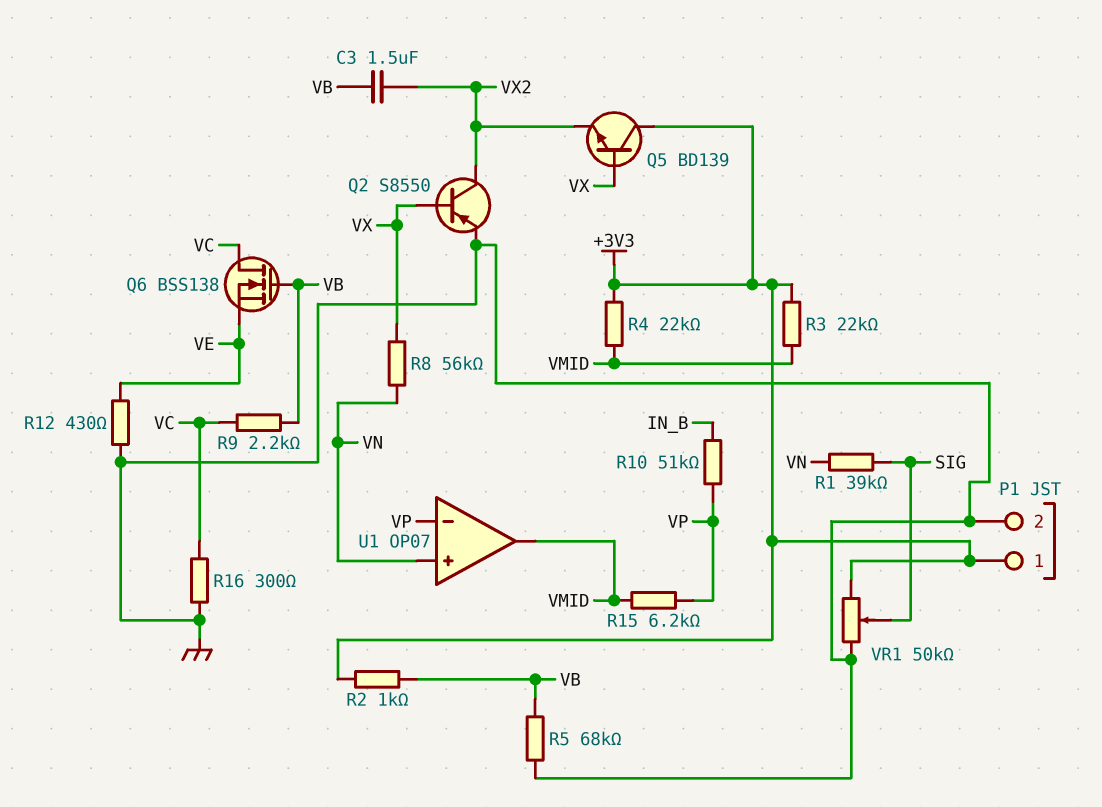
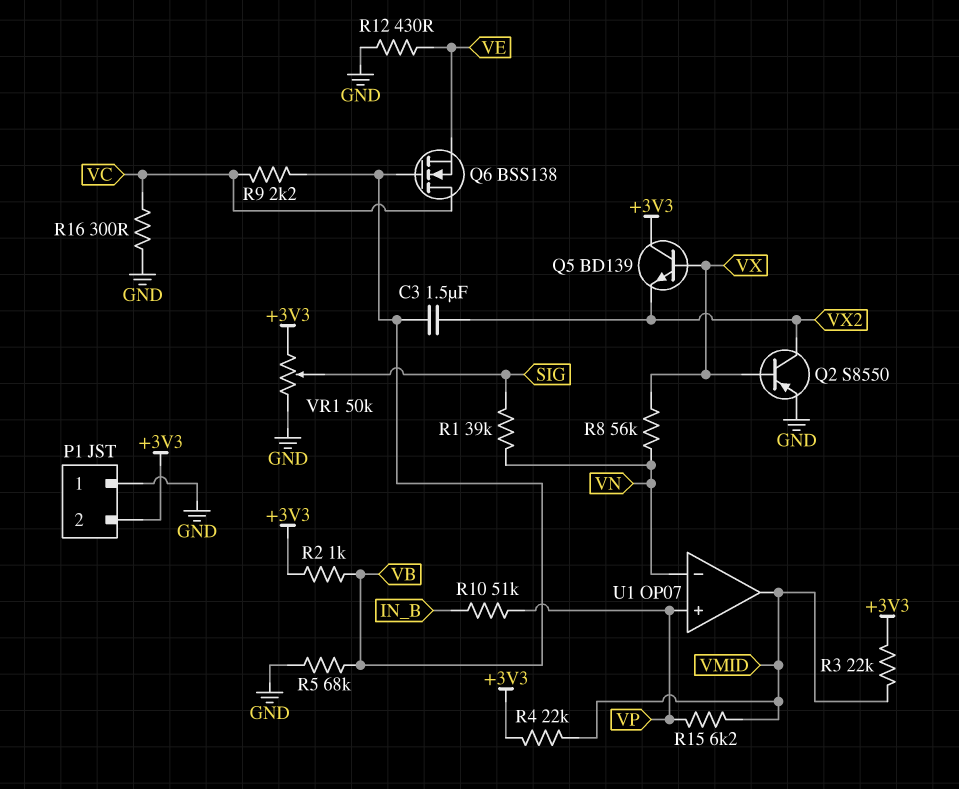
P1 pin 1: +3V3 -> GND
P1 pin 2: GND -> +3V3
U1 pin in+: VN -> VP
U1 pin in-: VP -> VN

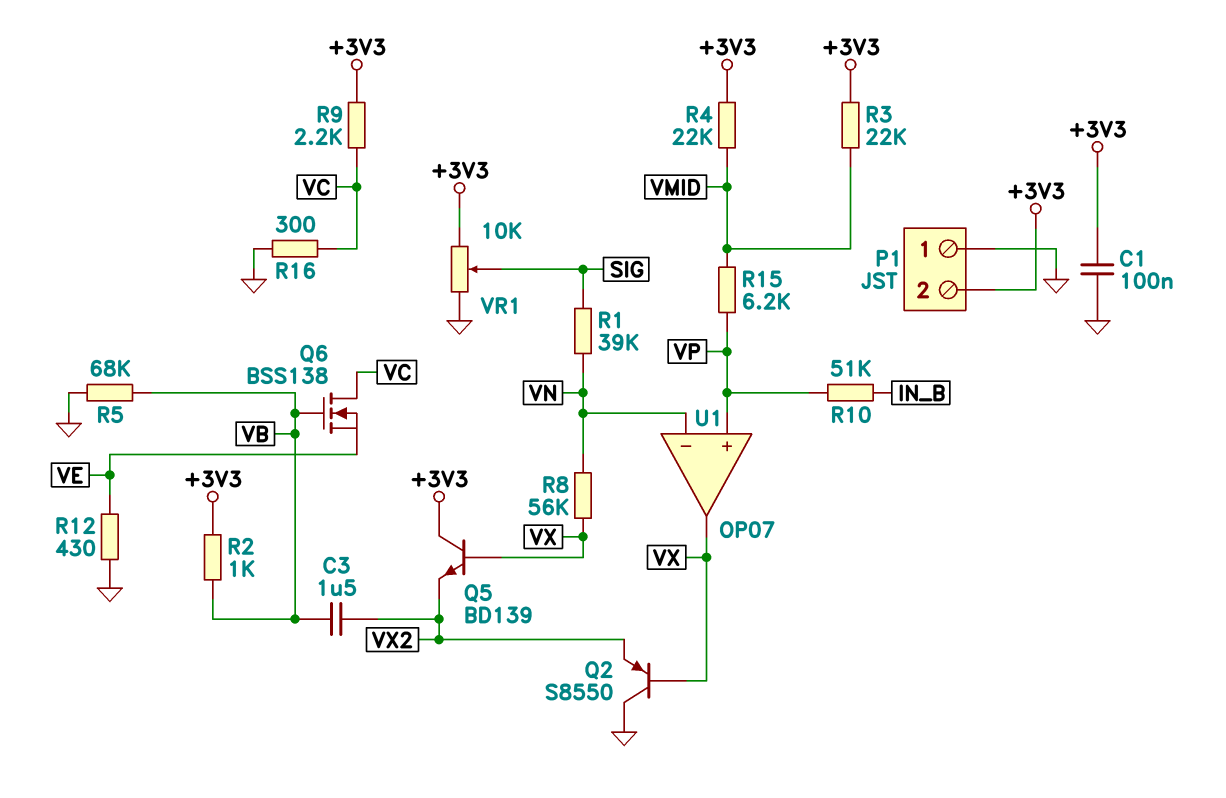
C1: none -> 100nF (+3V3, GND)
Q2: PNP S8550 (B VX, C VX2, E GND) -> PNP S8550 (B VX, C GND, E VX2)
R9: 2.2k (VB, VC) -> 2.2k (+3V3, VC)
U1 pin out: VMID -> VX
VR1: 50k (+3V3, GND, wiper SIG) -> 10k (+3V3, GND, wiper SIG)

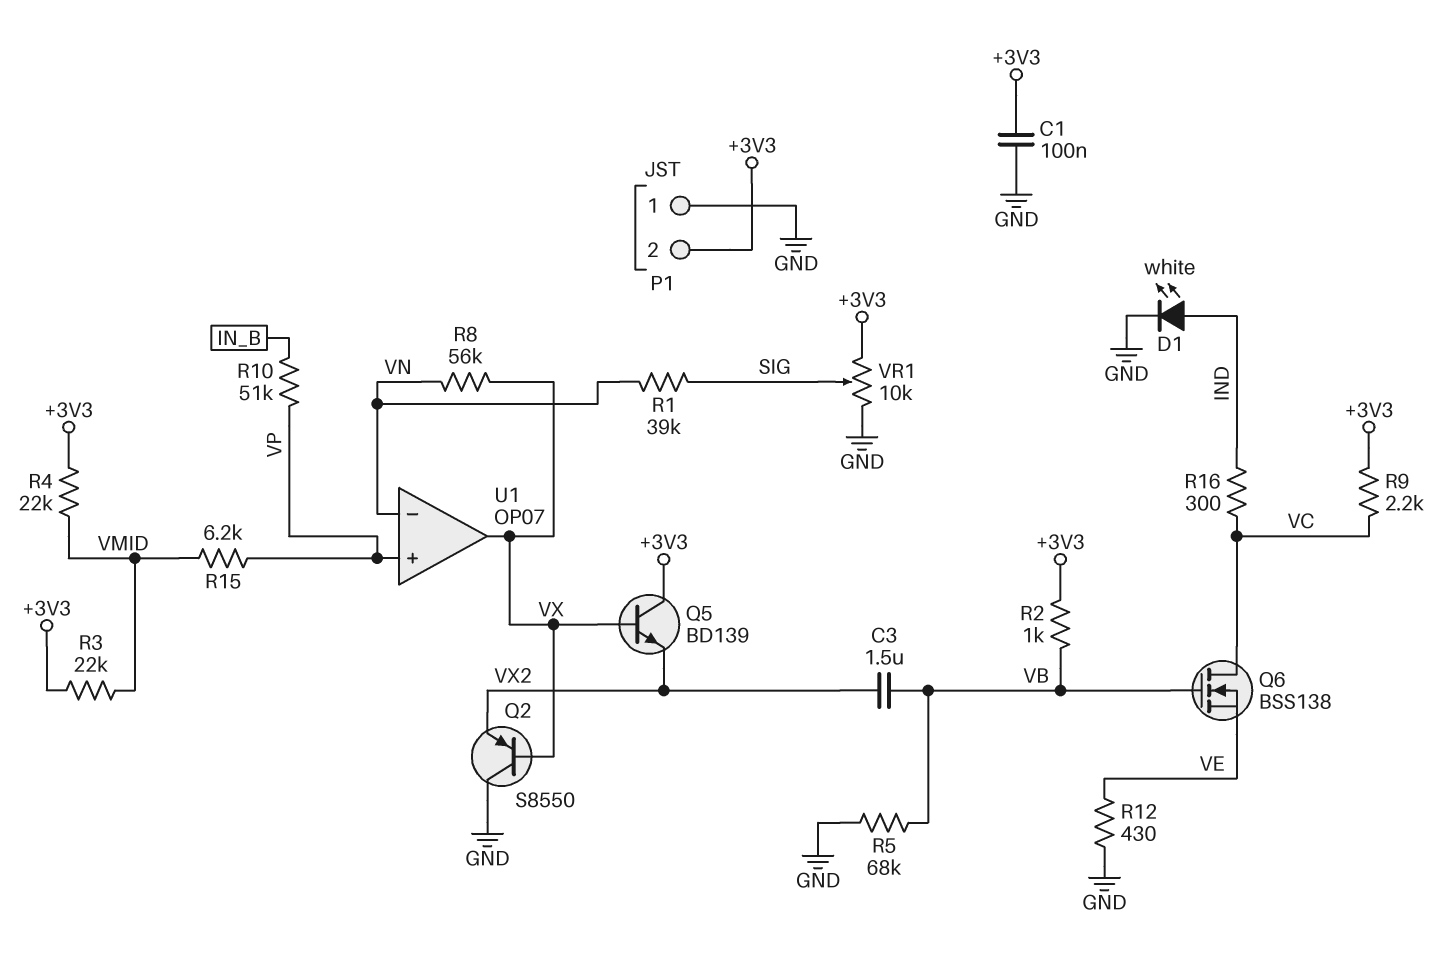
D1: none -> LED white (A IND, K GND)
R16: 300 (GND, VC) -> 300 (IND, VC)

